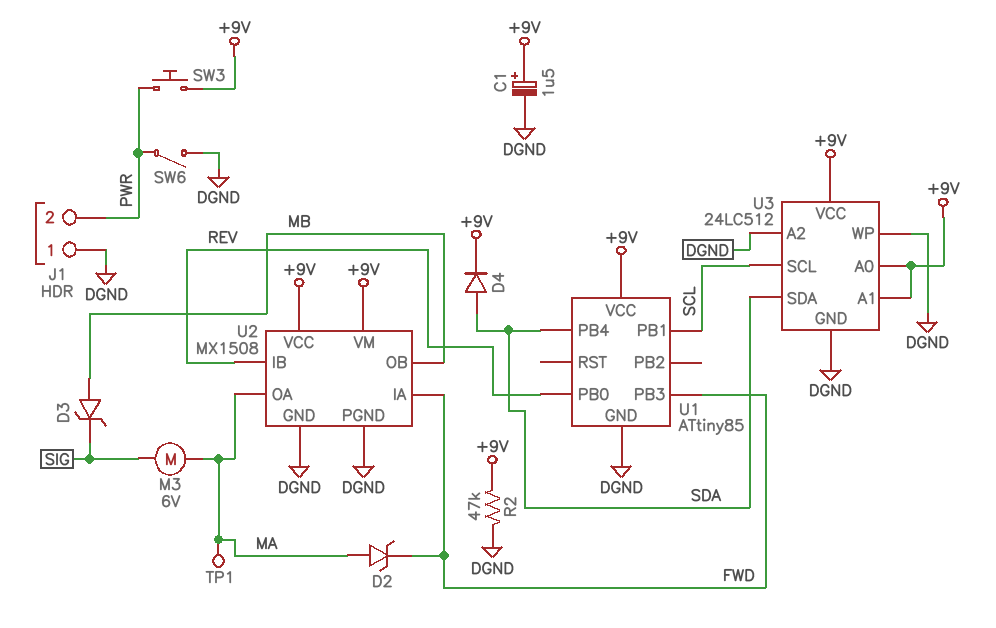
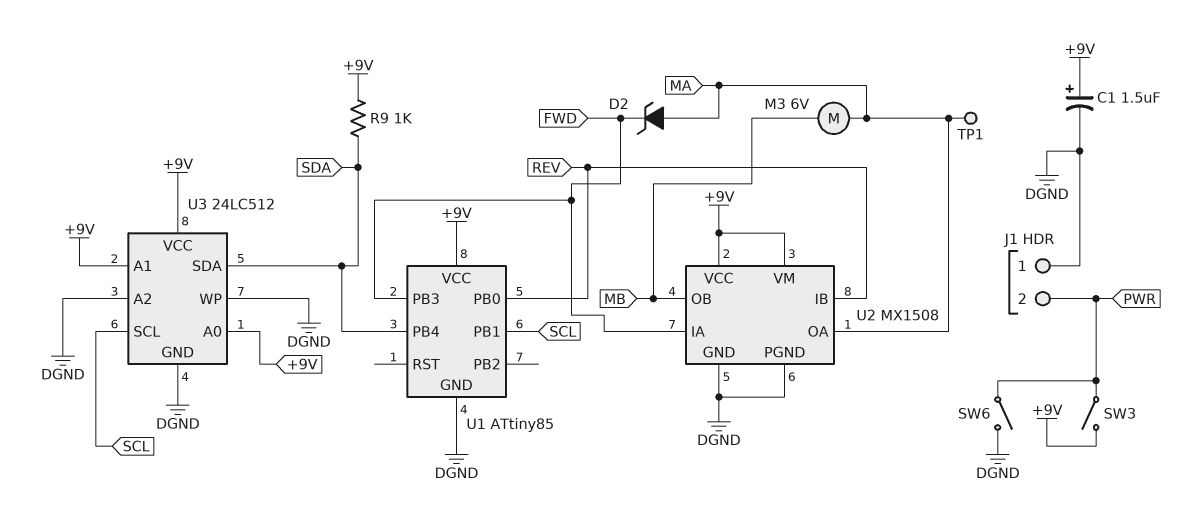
D3: zener (A MB, K SIG) -> none
D4: diode (A SDA, K +9V) -> none
M3: motor 6V (MA, SIG) -> motor 6V (MA, MB)
R2: 47k (+9V, DGND) -> none
R9: none -> 1k (+9V, SDA)
SW3: button (+9V, PWR) -> switch (+9V, PWR)

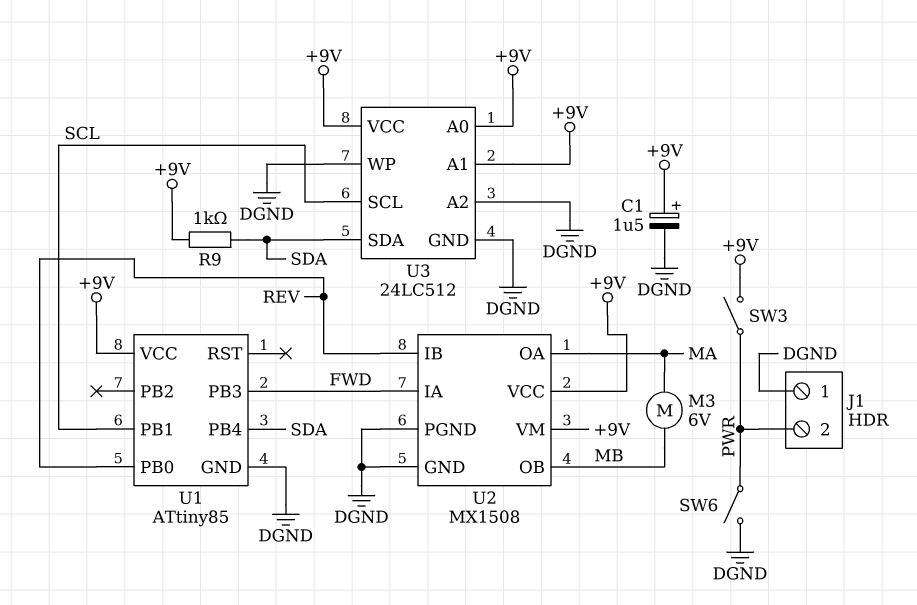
D2: zener (A MA, K FWD) -> none
TP1: test point (MA) -> none

